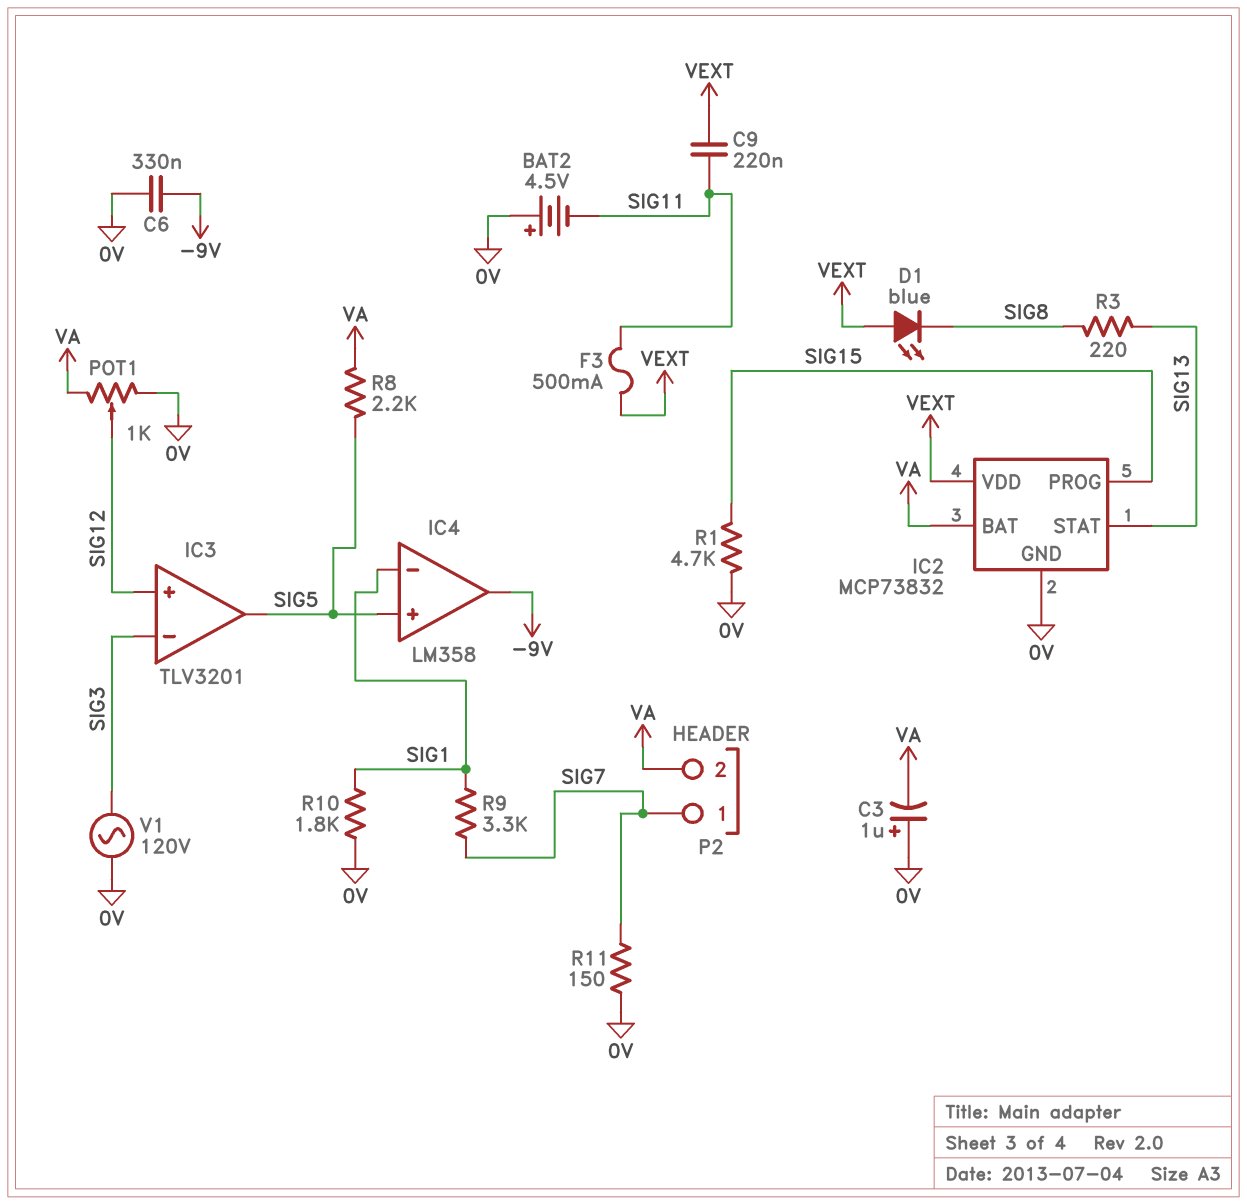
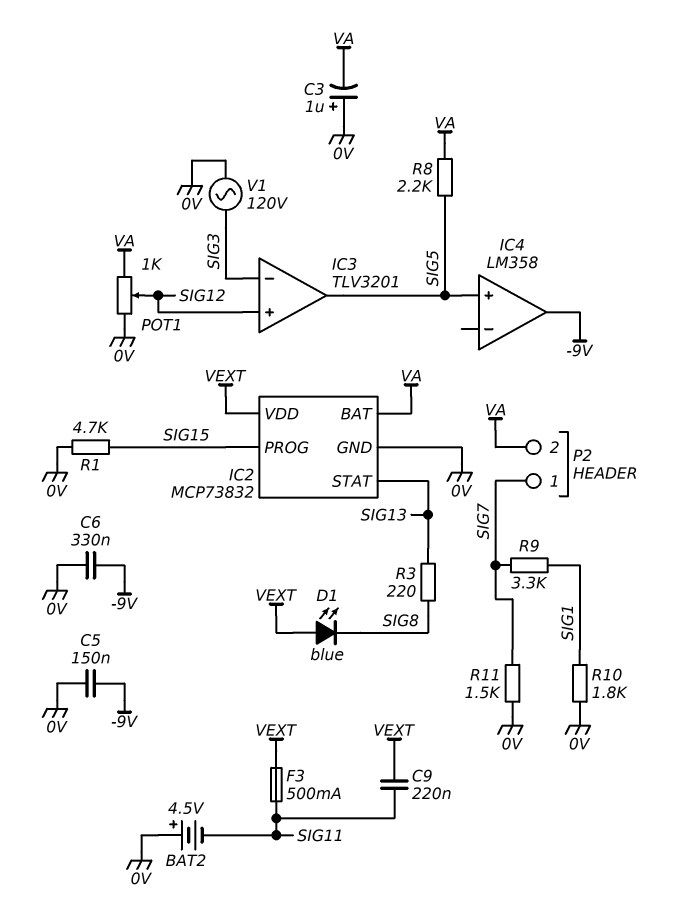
C5: none -> 150nF (-9V, 0V)
IC4 pin in-: SIG1 -> none
R11: 150 (0V, SIG7) -> 1.5k (0V, SIG7)

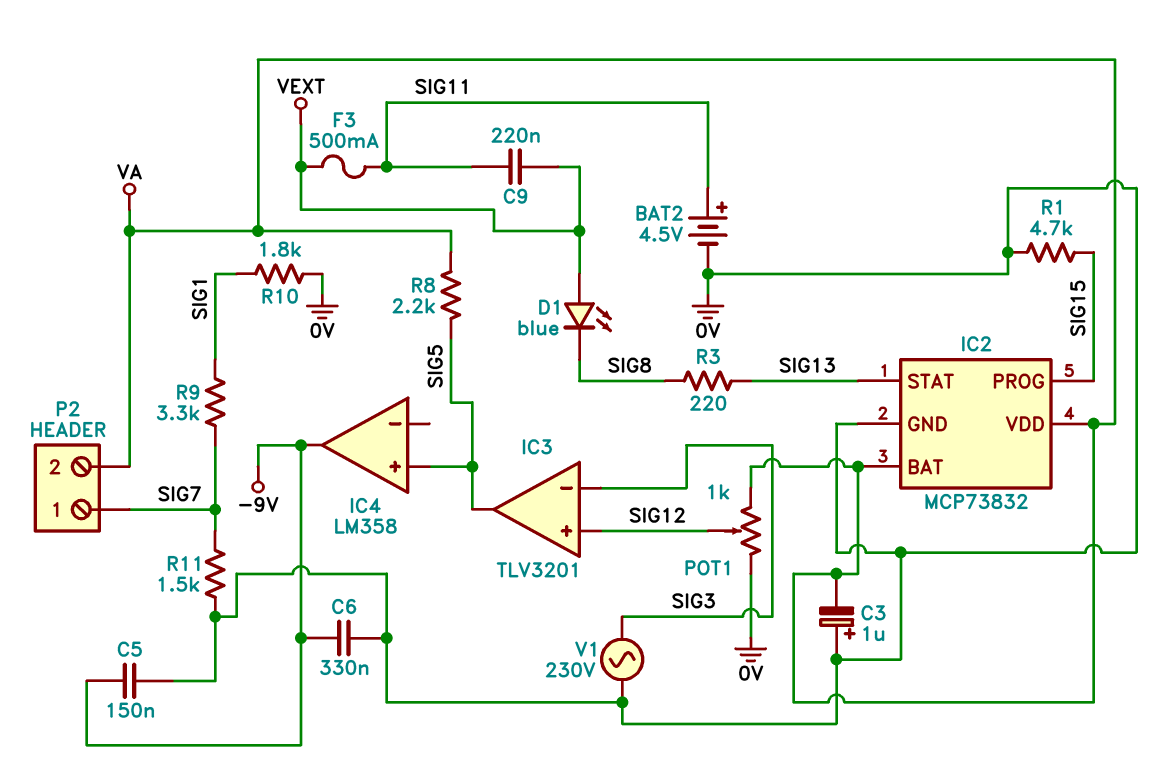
BAT2: 4.5V (plus 0V, minus SIG11) -> 4.5V (plus SIG11, minus 0V)
IC2 pin VDD: VEXT -> VA
V1: AC 120V (0V, SIG3) -> AC 230V (0V, SIG3)

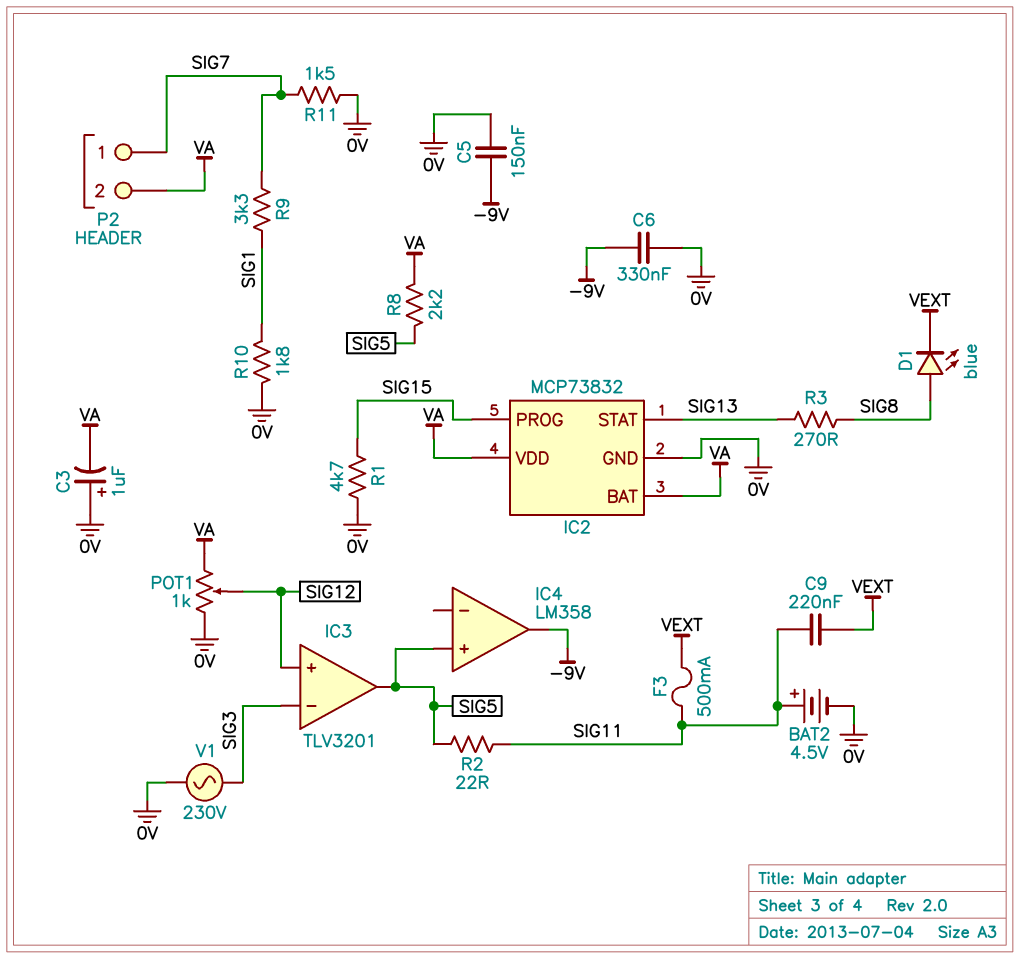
D1: LED blue (A VEXT, K SIG8) -> LED blue (A SIG8, K VEXT)
R2: none -> 22 (SIG5, SIG11)
R3: 220 (SIG8, SIG13) -> 270 (SIG8, SIG13)

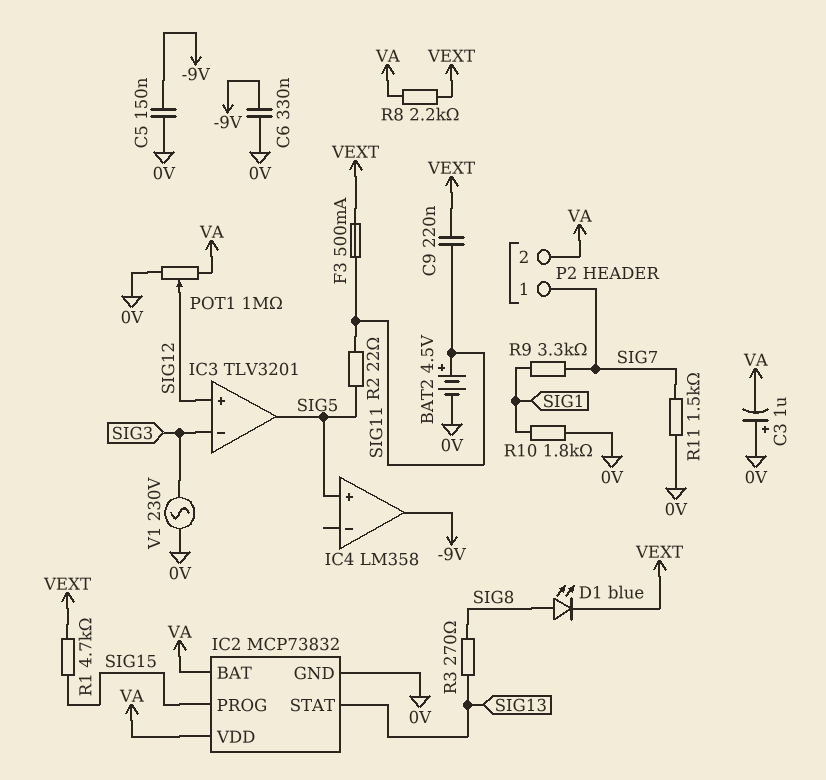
POT1: 1k (0V, VA, wiper SIG12) -> 1M (0V, VA, wiper SIG12)
R1: 4.7k (0V, SIG15) -> 4.7k (SIG15, VEXT)
R8: 2.2k (SIG5, VA) -> 2.2k (VA, VEXT)

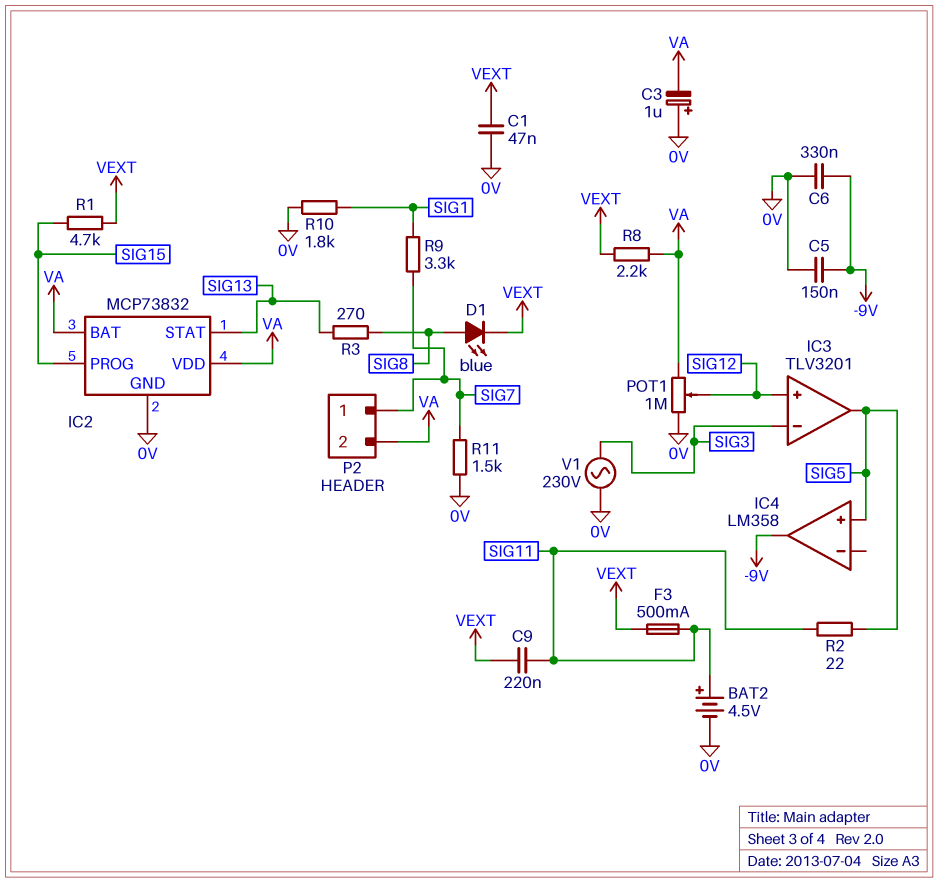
C1: none -> 47nF (0V, VEXT)

